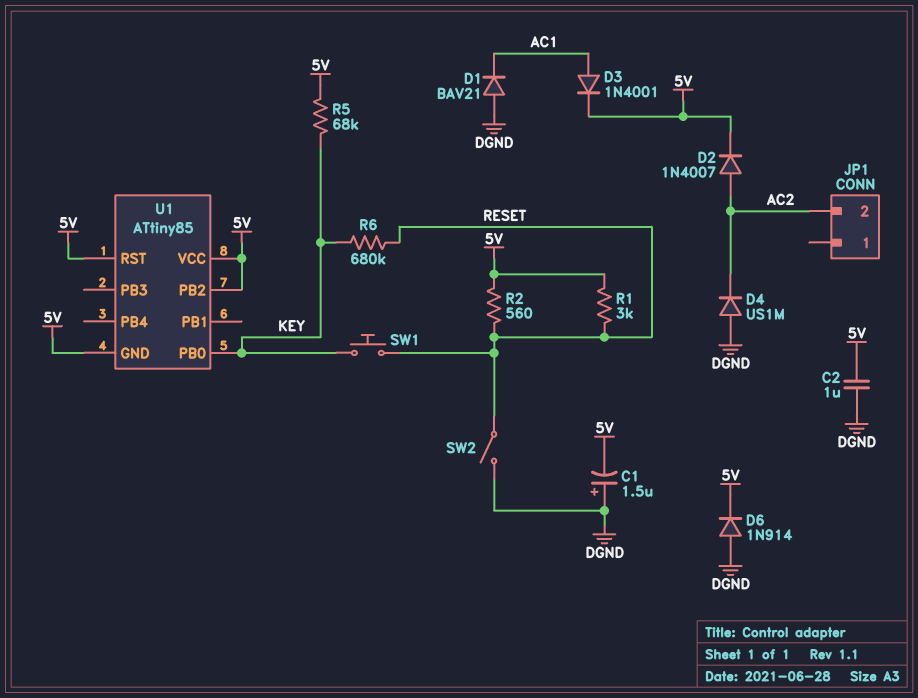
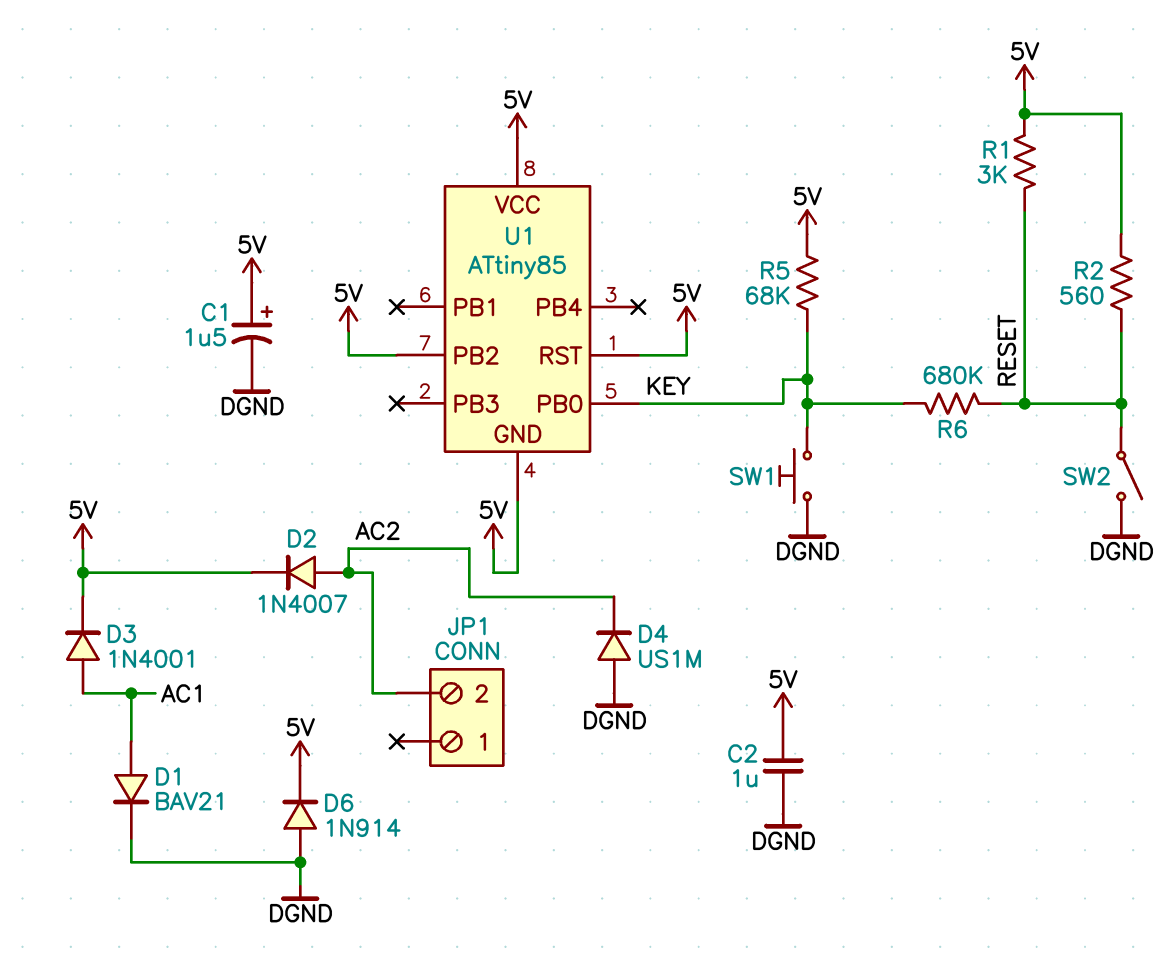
C1: 1.5uF (plus DGND, minus 5V) -> 1.5uF (plus 5V, minus DGND)
D1: diode BAV21 (A DGND, K AC1) -> diode BAV21 (A AC1, K DGND)
SW1: button (KEY, RESET) -> button (DGND, KEY)

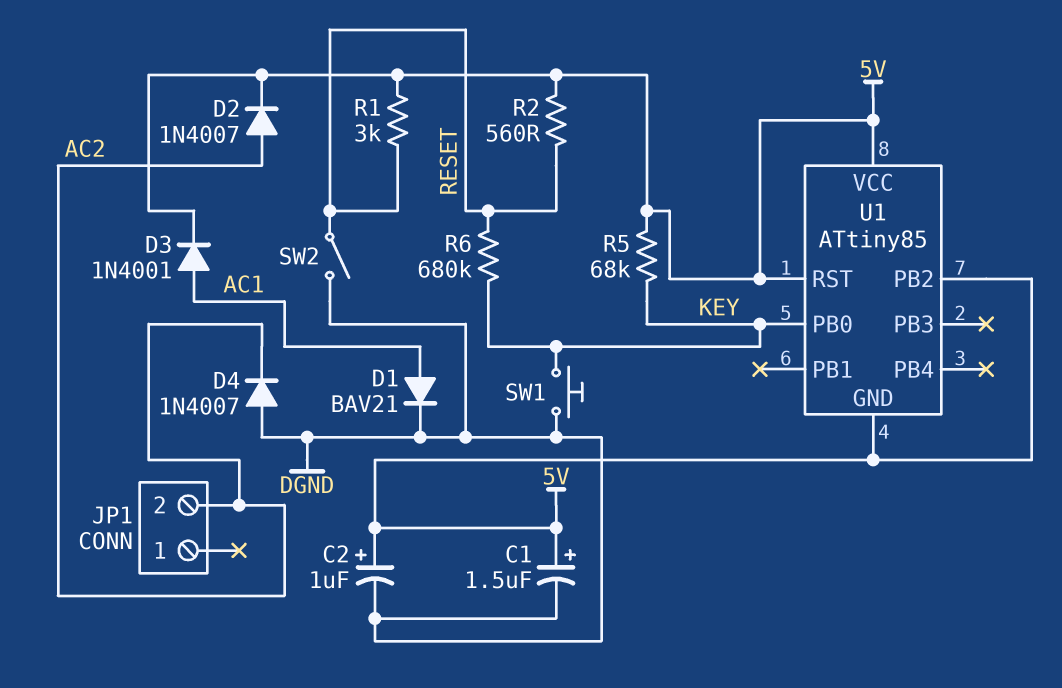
C2: 1uF (5V, DGND) -> 1uF (plus 5V, minus DGND)
D4: diode US1M (A DGND, K AC2) -> diode 1N4007 (A DGND, K AC2)
D6: diode 1N914 (A DGND, K 5V) -> none

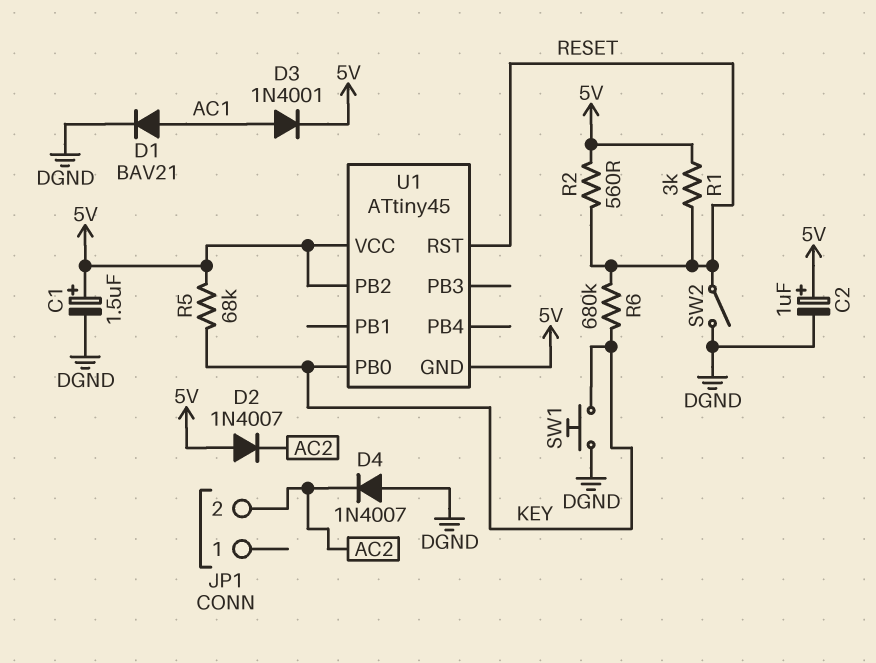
D2: diode 1N4007 (A AC2, K 5V) -> diode 1N4007 (A 5V, K AC2)
U1: ATtiny85 -> ATtiny45
U1 pin RST: 5V -> RESET

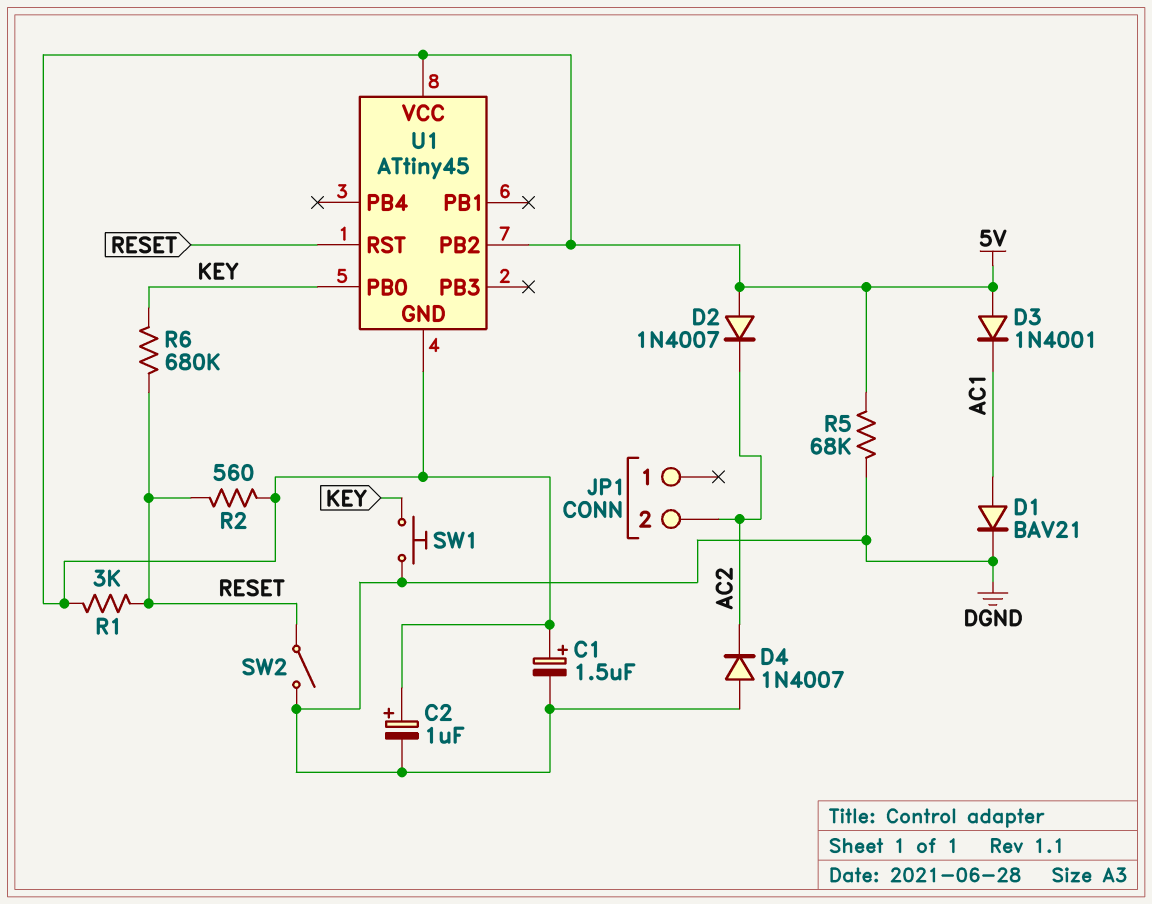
D3: diode 1N4001 (A AC1, K 5V) -> diode 1N4001 (A 5V, K AC1)
R5: 68k (5V, KEY) -> 68k (5V, DGND)

